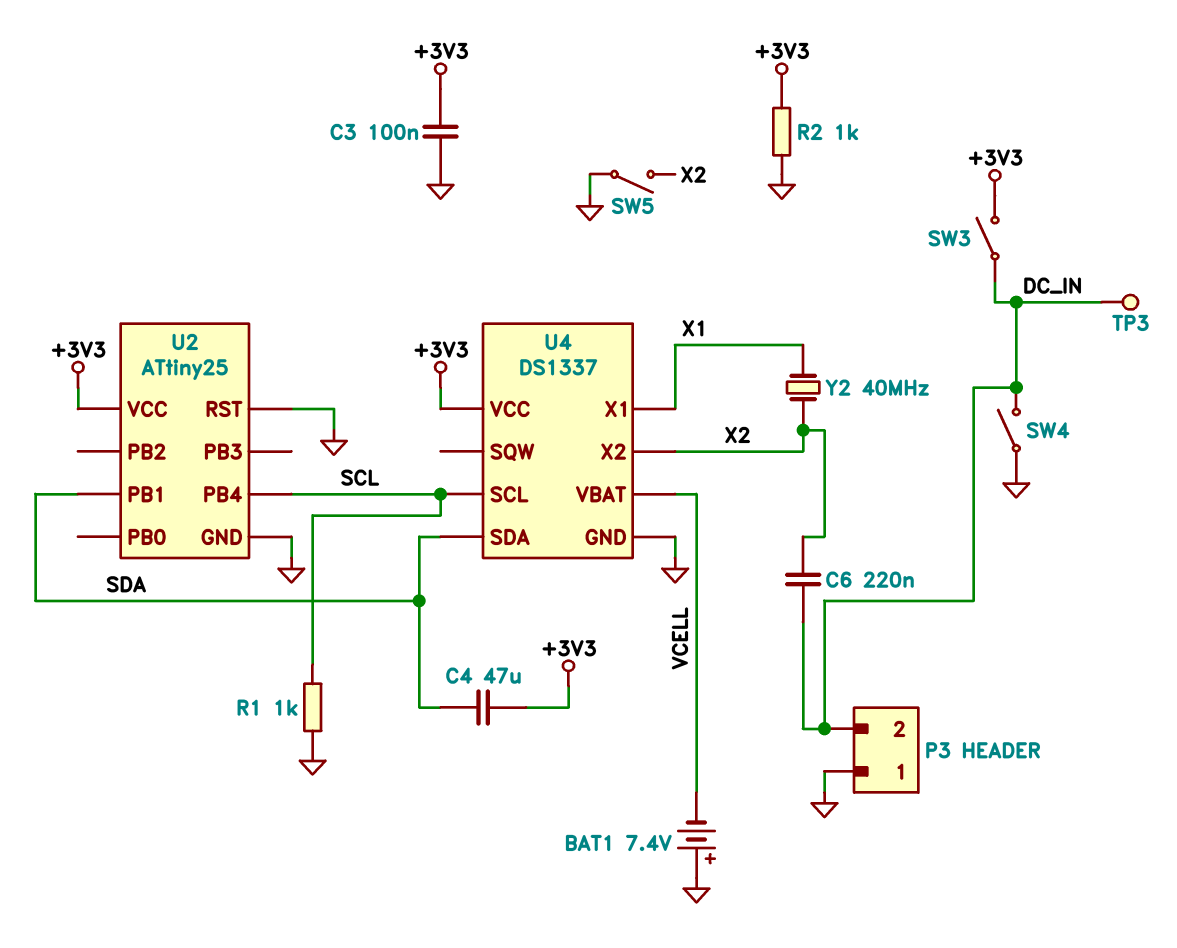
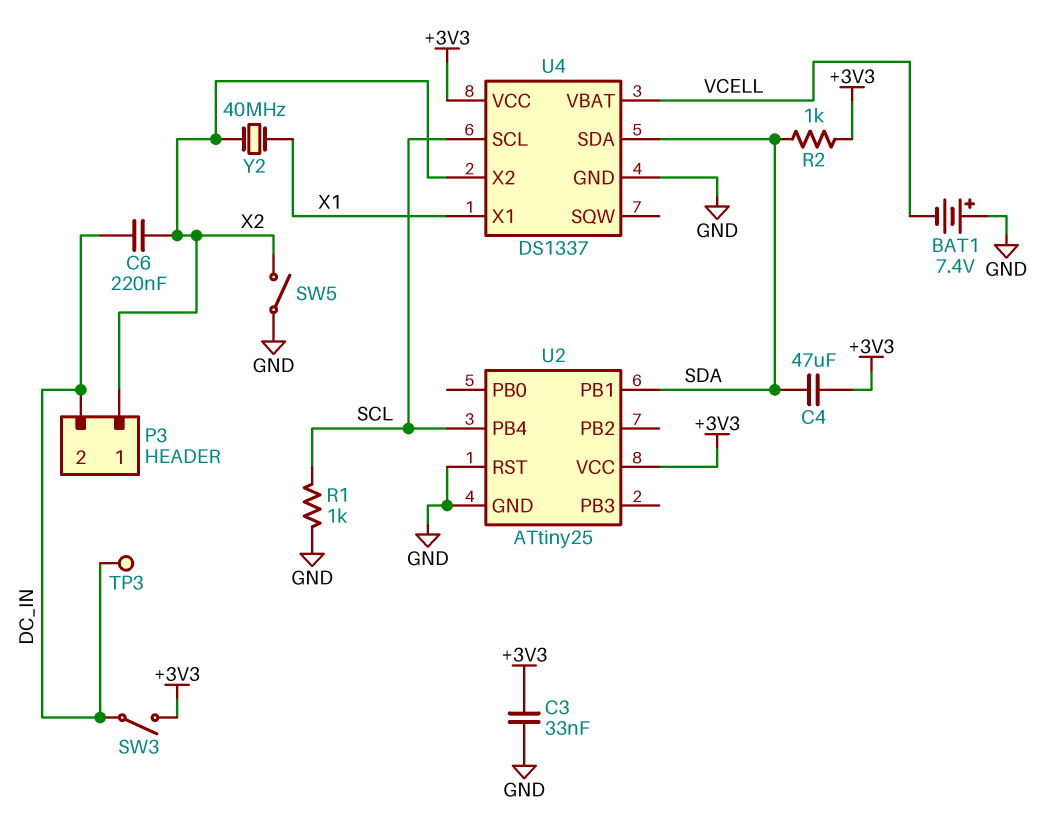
C3: 100nF (+3V3, GND) -> 33nF (+3V3, GND)
P3 pin 1: GND -> X2
R2: 1k (+3V3, GND) -> 1k (+3V3, SDA)
SW4: switch (DC_IN, GND) -> none

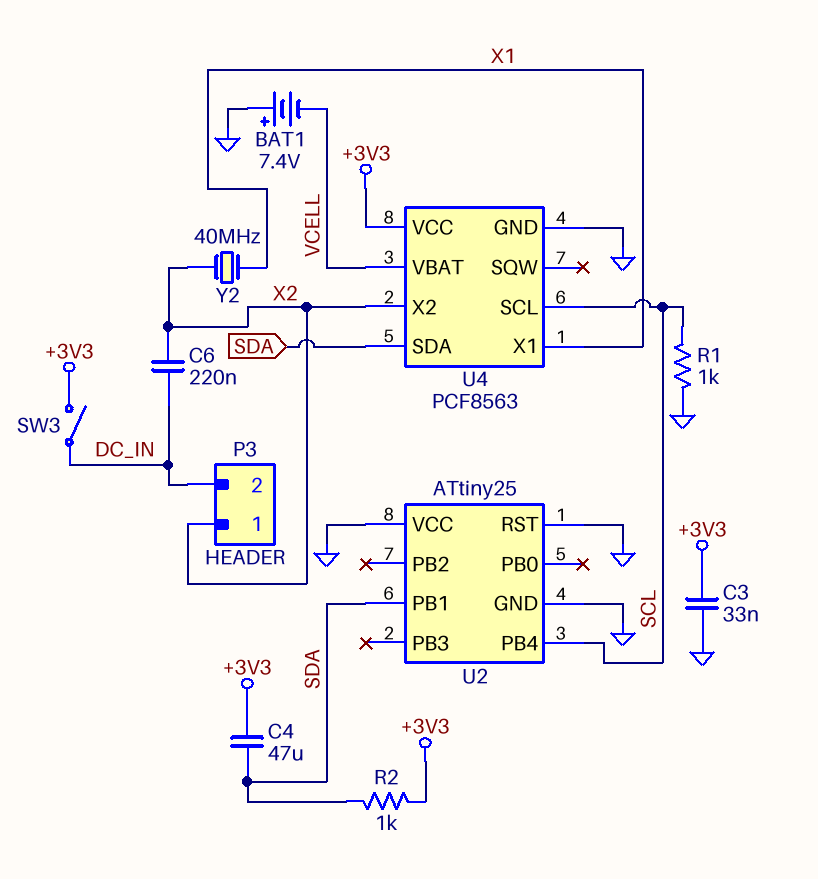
SW5: switch (GND, X2) -> none
TP3: test point (DC_IN) -> none
U2 pin VCC: +3V3 -> GND
U4: DS1337 -> PCF8563

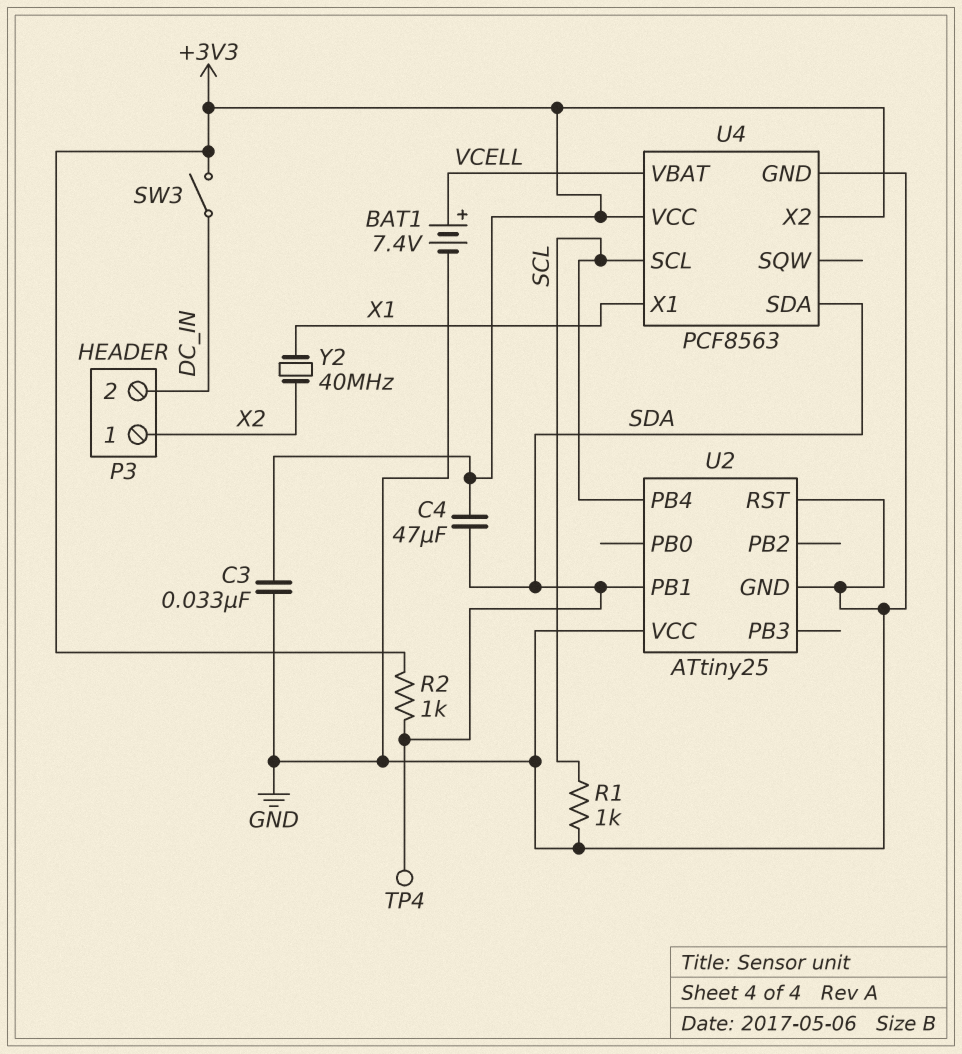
BAT1: 7.4V (plus GND, minus VCELL) -> 7.4V (plus VCELL, minus GND)
C6: 220nF (DC_IN, X2) -> none
TP4: none -> test point (SDA)
U4 pin X2: X2 -> +3V3

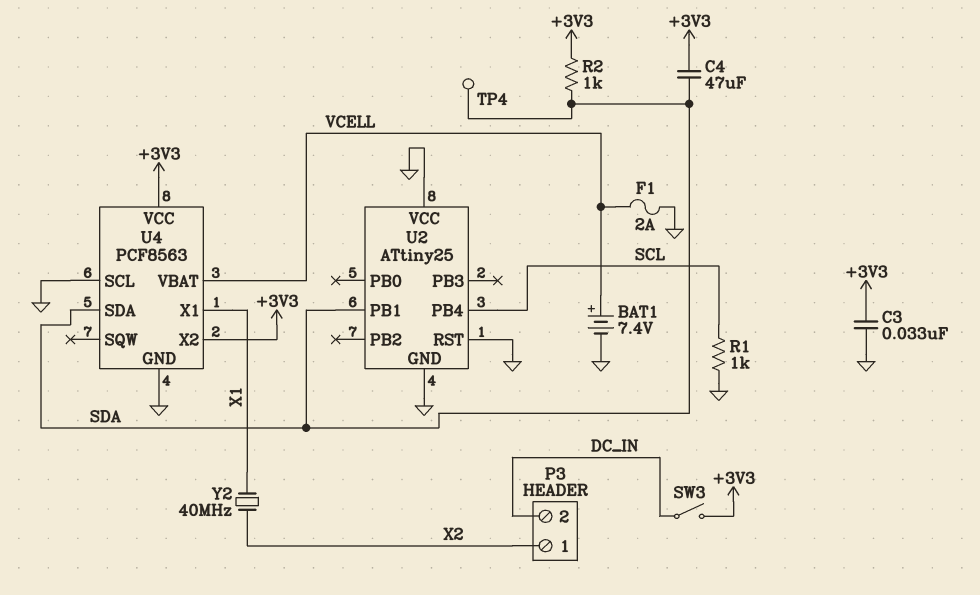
F1: none -> 2A (GND, VCELL)
U4 pin SCL: SCL -> GND

